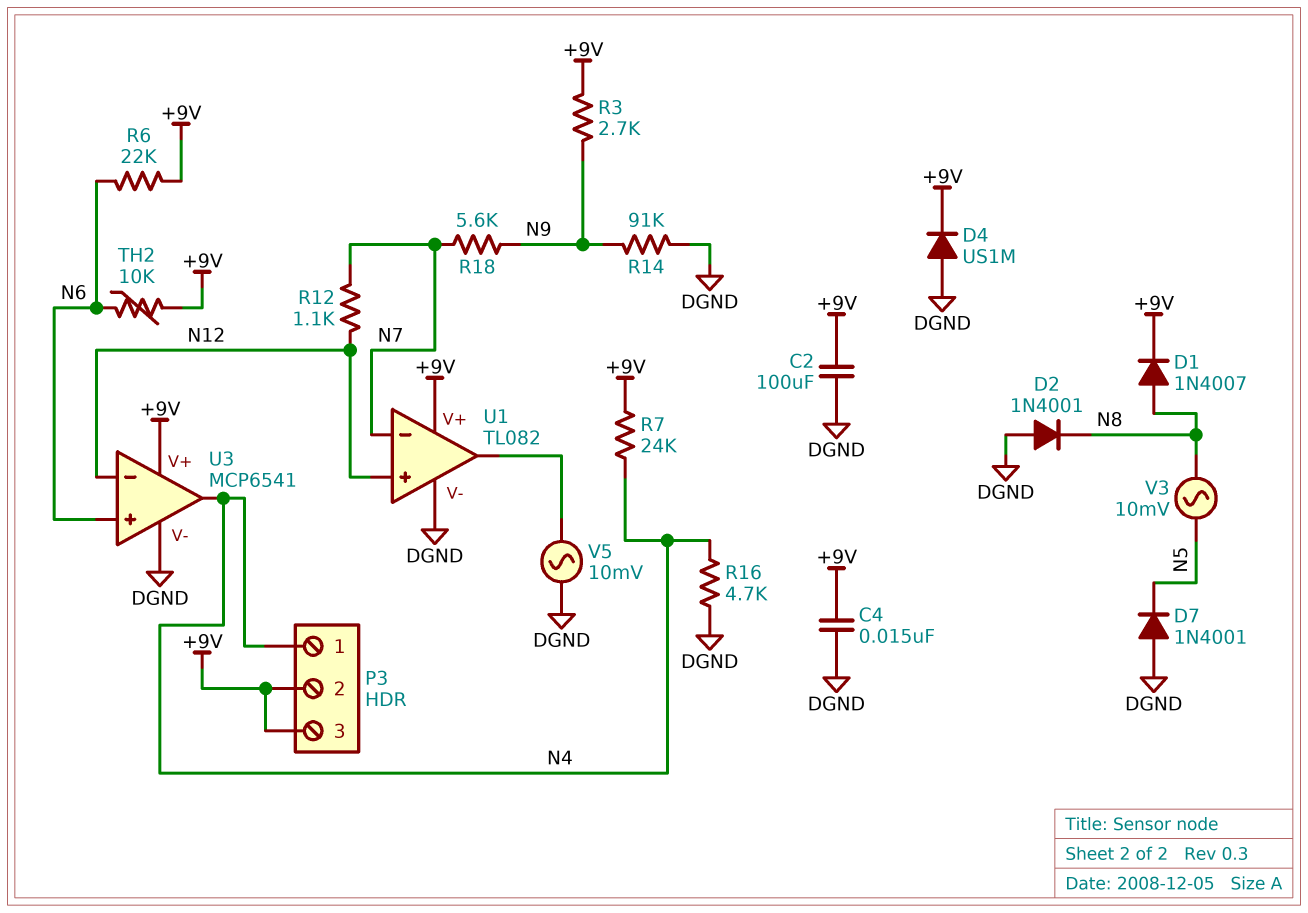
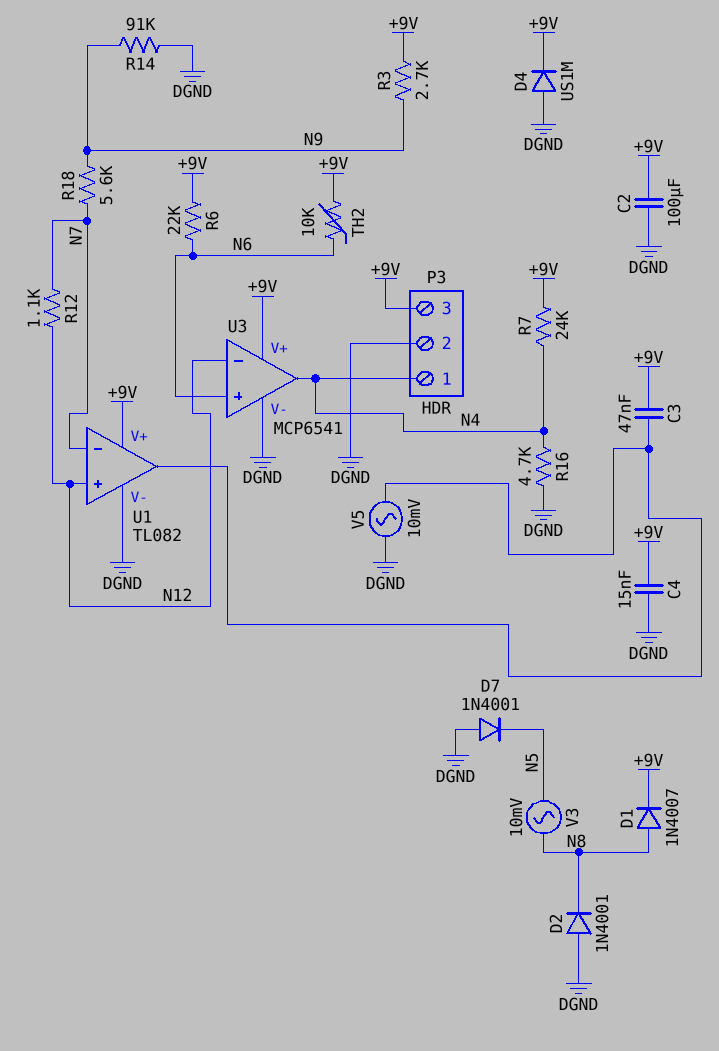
C3: none -> 47nF (+9V, U1/out)
P3 pin 2: +9V -> DGND

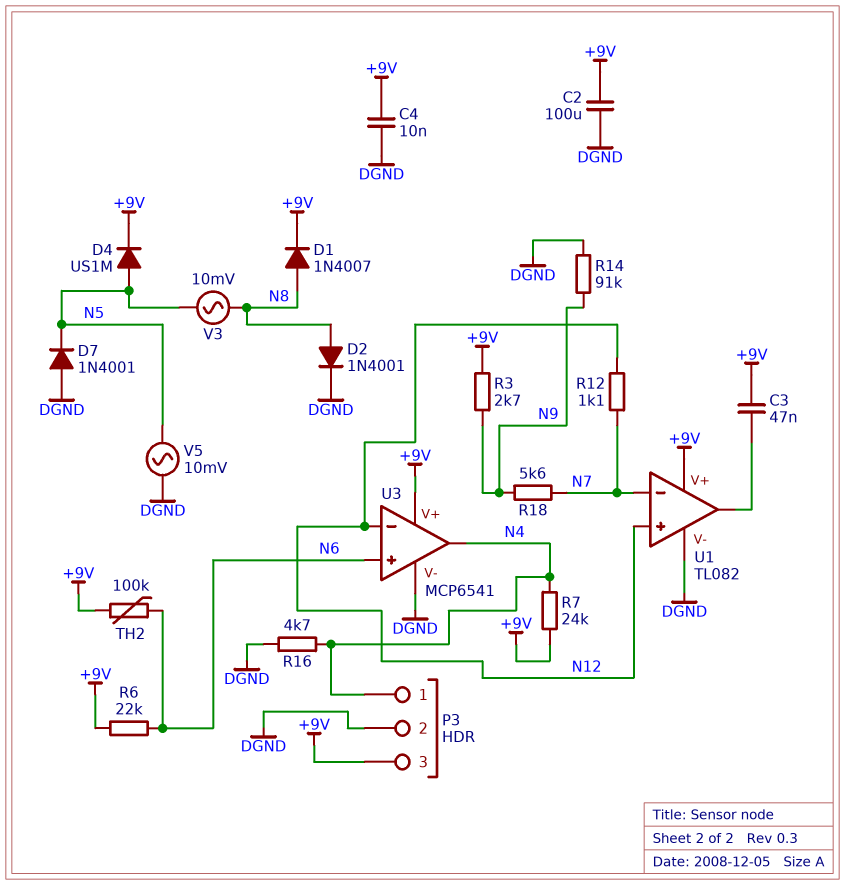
C4: 15nF (+9V, DGND) -> 10nF (+9V, DGND)
D2: diode 1N4001 (A DGND, K N8) -> diode 1N4001 (A N8, K DGND)
D4: diode US1M (A DGND, K +9V) -> diode US1M (A N5, K +9V)
TH2: 10k (+9V, N6) -> 100k (+9V, N6)
V5: AC 10mV (DGND, U1/out) -> AC 10mV (DGND, N5)

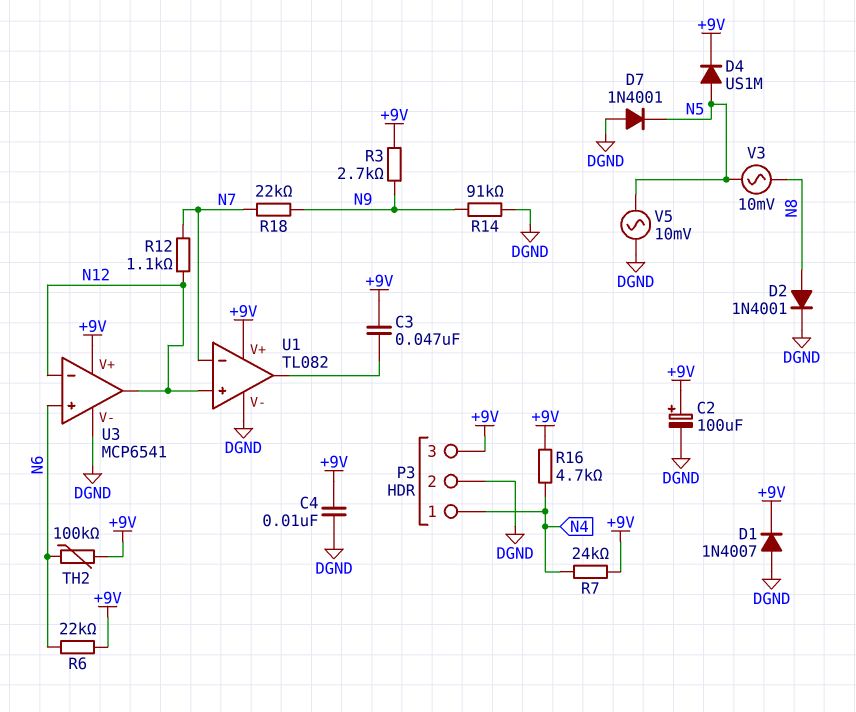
C2: 100uF (+9V, DGND) -> 100uF (plus +9V, minus DGND)
D1: diode 1N4007 (A N8, K +9V) -> diode 1N4007 (A DGND, K +9V)
R16: 4.7k (DGND, N4) -> 4.7k (+9V, N4)
R18: 5.6k (N7, N9) -> 22k (N7, N9)
U3 pin out: N4 -> N12

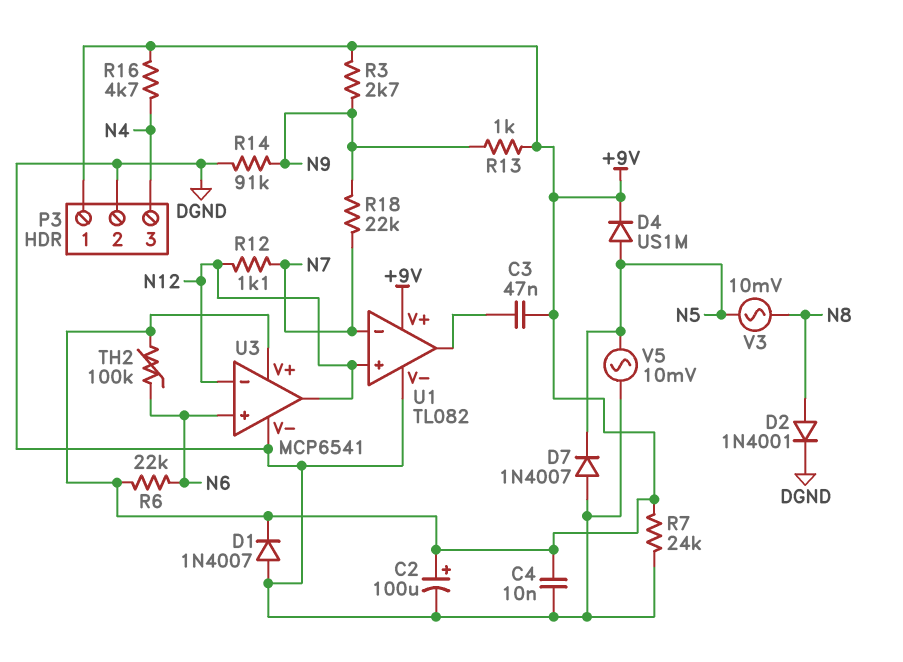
D7: diode 1N4001 (A DGND, K N5) -> diode 1N4007 (A DGND, K N5)
P3 pin 1: N4 -> +9V
P3 pin 3: +9V -> N4
R7: 24k (+9V, N4) -> 24k (+9V, DGND)
R13: none -> 1k (+9V, N9)

